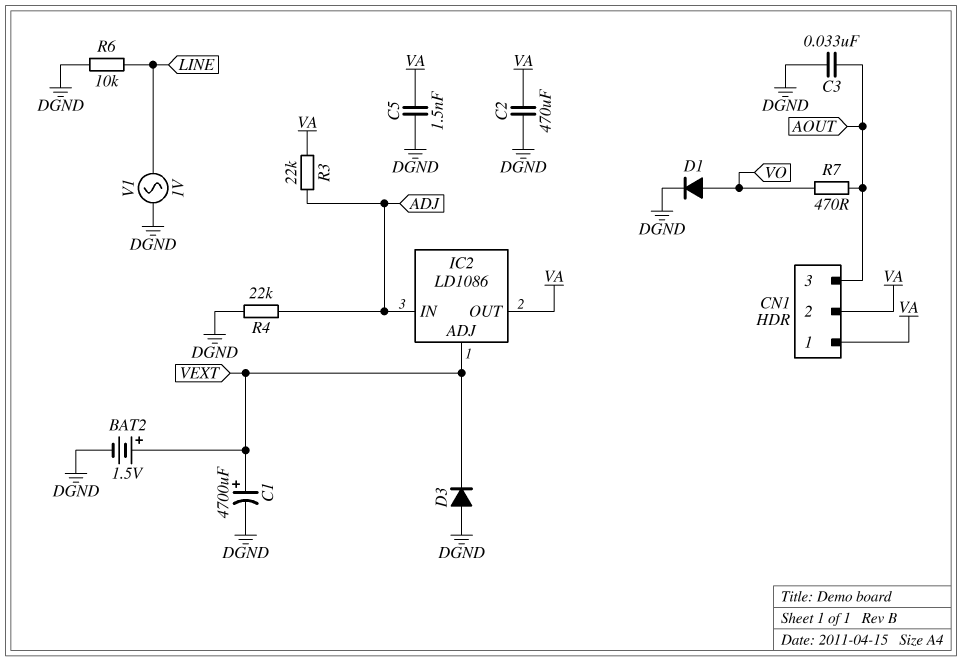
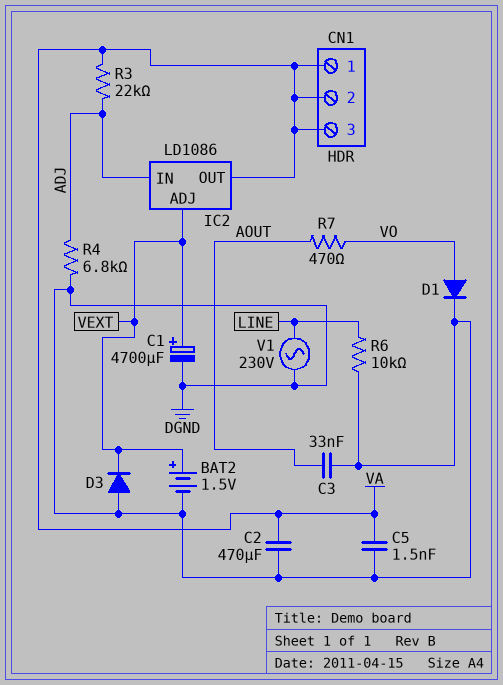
CN1 pin 3: AOUT -> VA
R4: 22k (ADJ, DGND) -> 6.8k (ADJ, DGND)
V1: AC 1V (DGND, LINE) -> AC 230V (DGND, LINE)

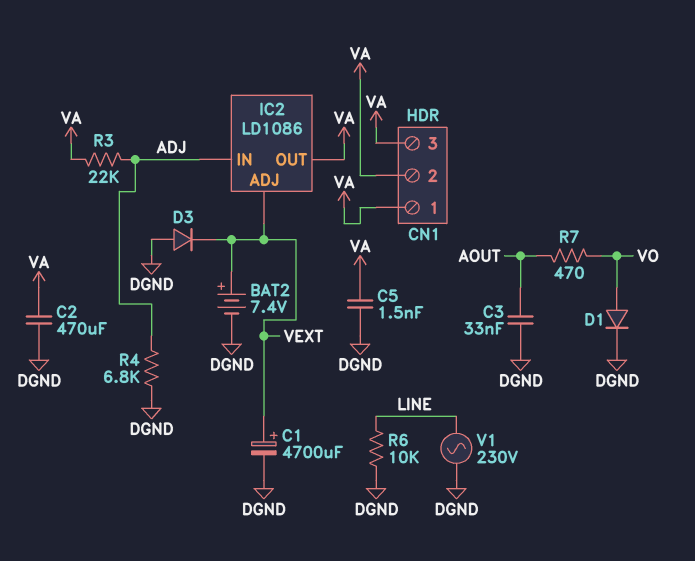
BAT2: 1.5V (plus VEXT, minus DGND) -> 7.4V (plus VEXT, minus DGND)

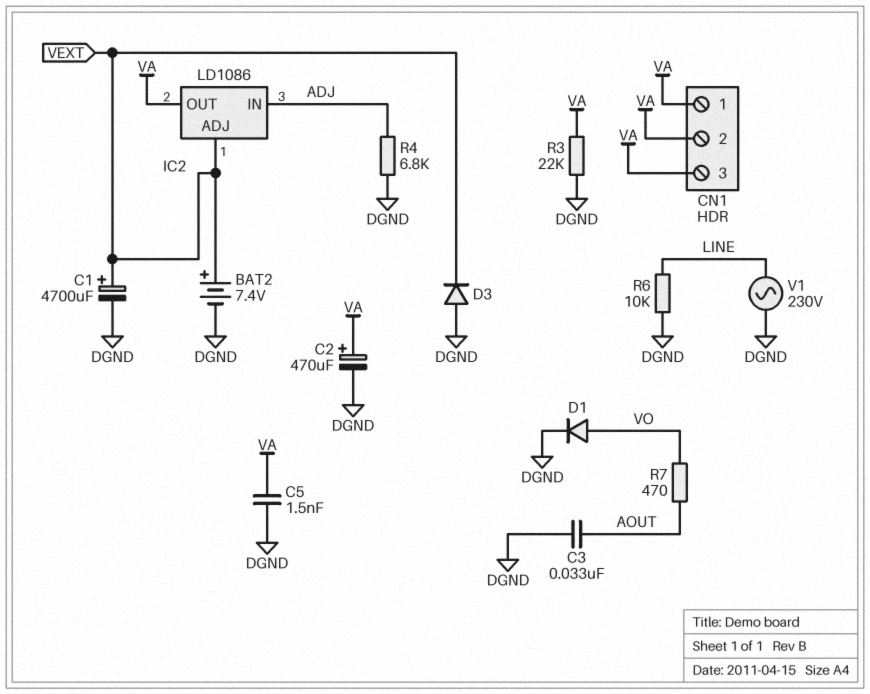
C2: 470uF (DGND, VA) -> 470uF (plus VA, minus DGND)
R3: 22k (ADJ, VA) -> 22k (DGND, VA)

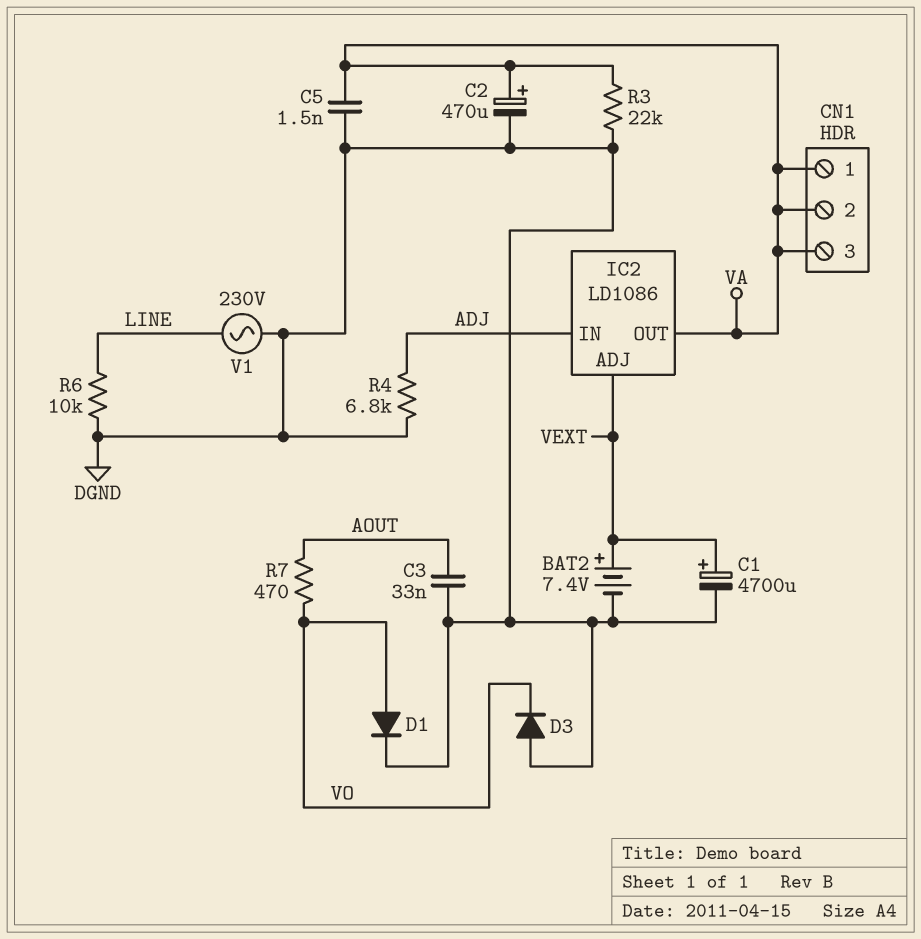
D3: diode (A DGND, K VEXT) -> diode (A DGND, K VO)

